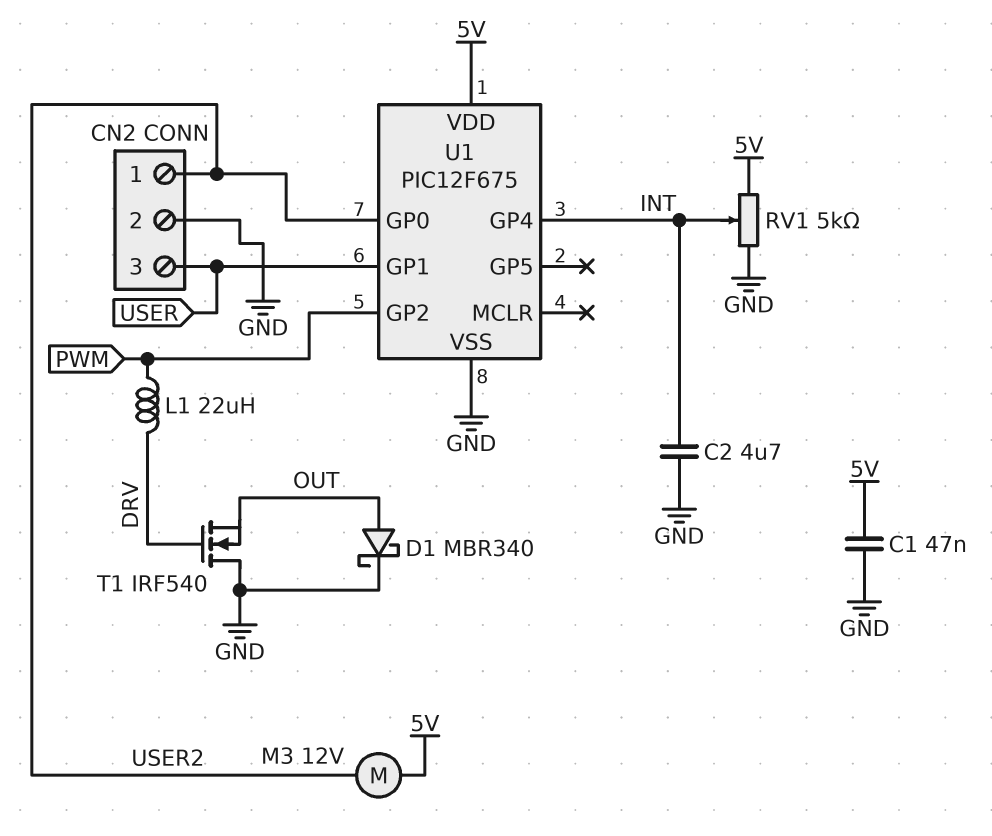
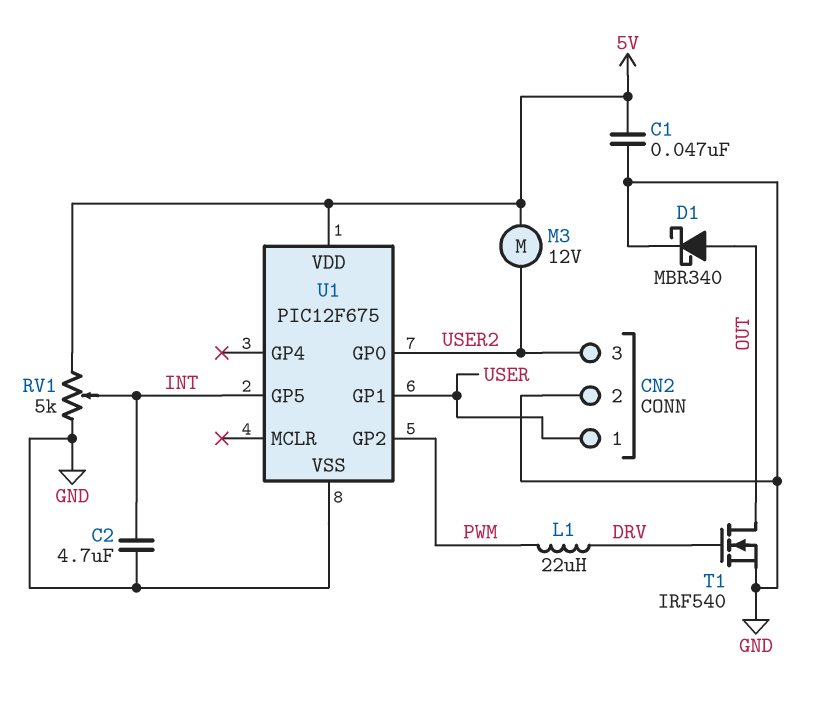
CN2 pin 1: USER2 -> USER
CN2 pin 3: USER -> USER2
T1: NMOS IRF540 (G DRV, D GND, S OUT) -> NMOS IRF540 (G DRV, D OUT, S GND)
U1 pin GP4: INT -> none
U1 pin GP5: none -> INT

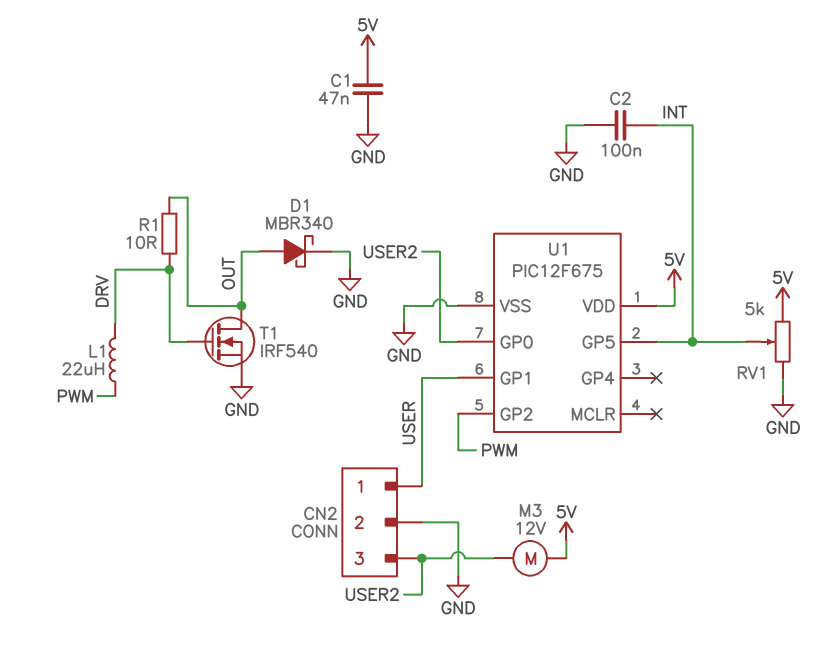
C2: 4.7uF (GND, INT) -> 100nF (GND, INT)
R1: none -> 10 (DRV, OUT)

